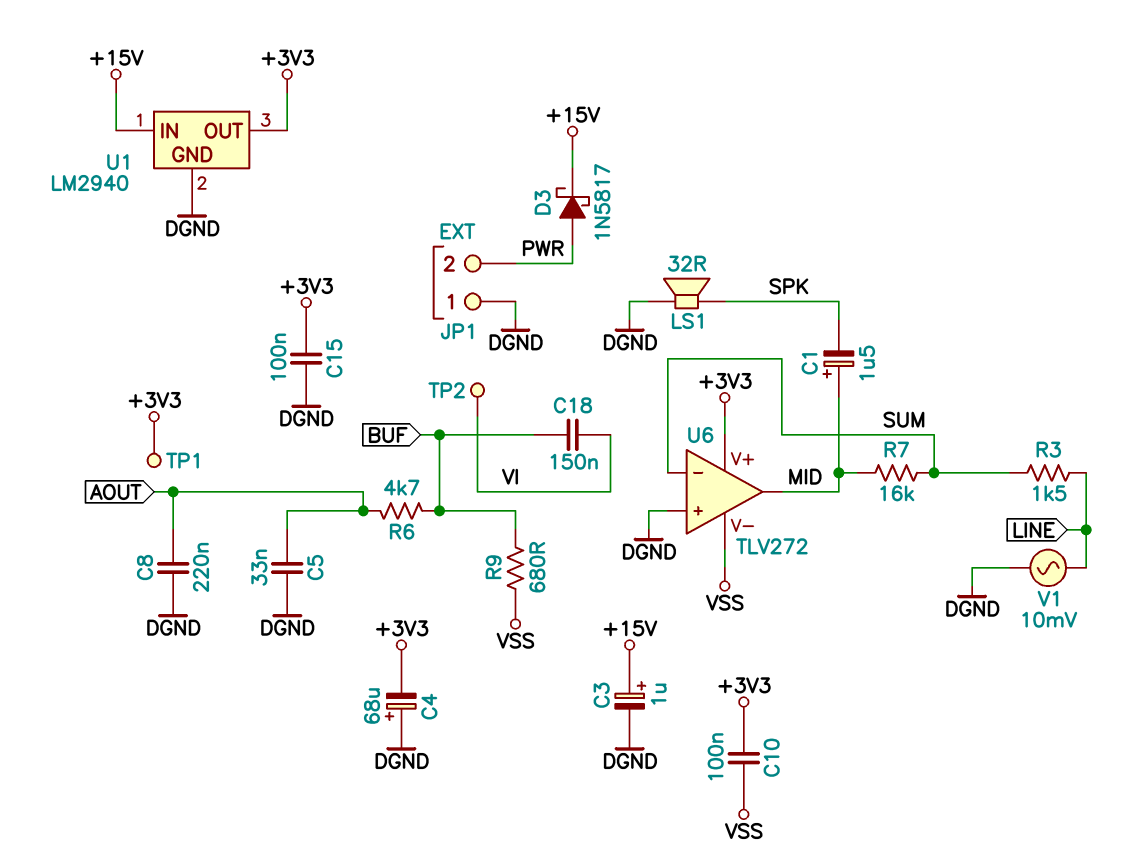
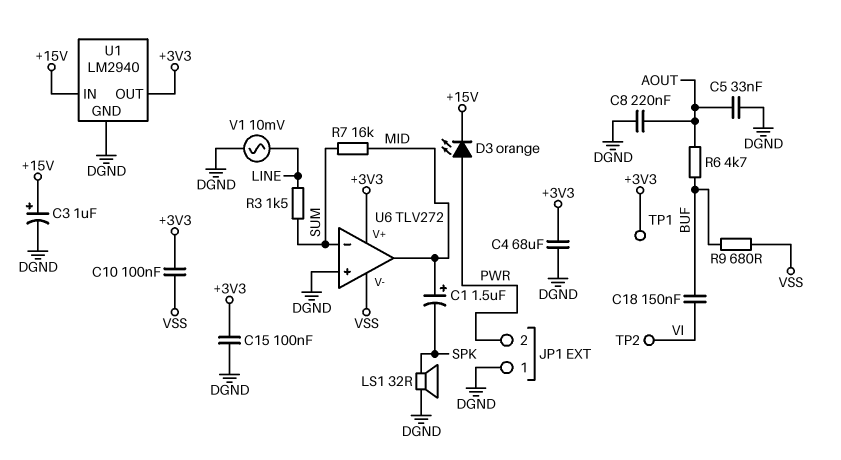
C4: 68uF (plus DGND, minus +3V3) -> 68uF (+3V3, DGND)
D3: schottky 1N5817 (A PWR, K +15V) -> LED orange (A PWR, K +15V)

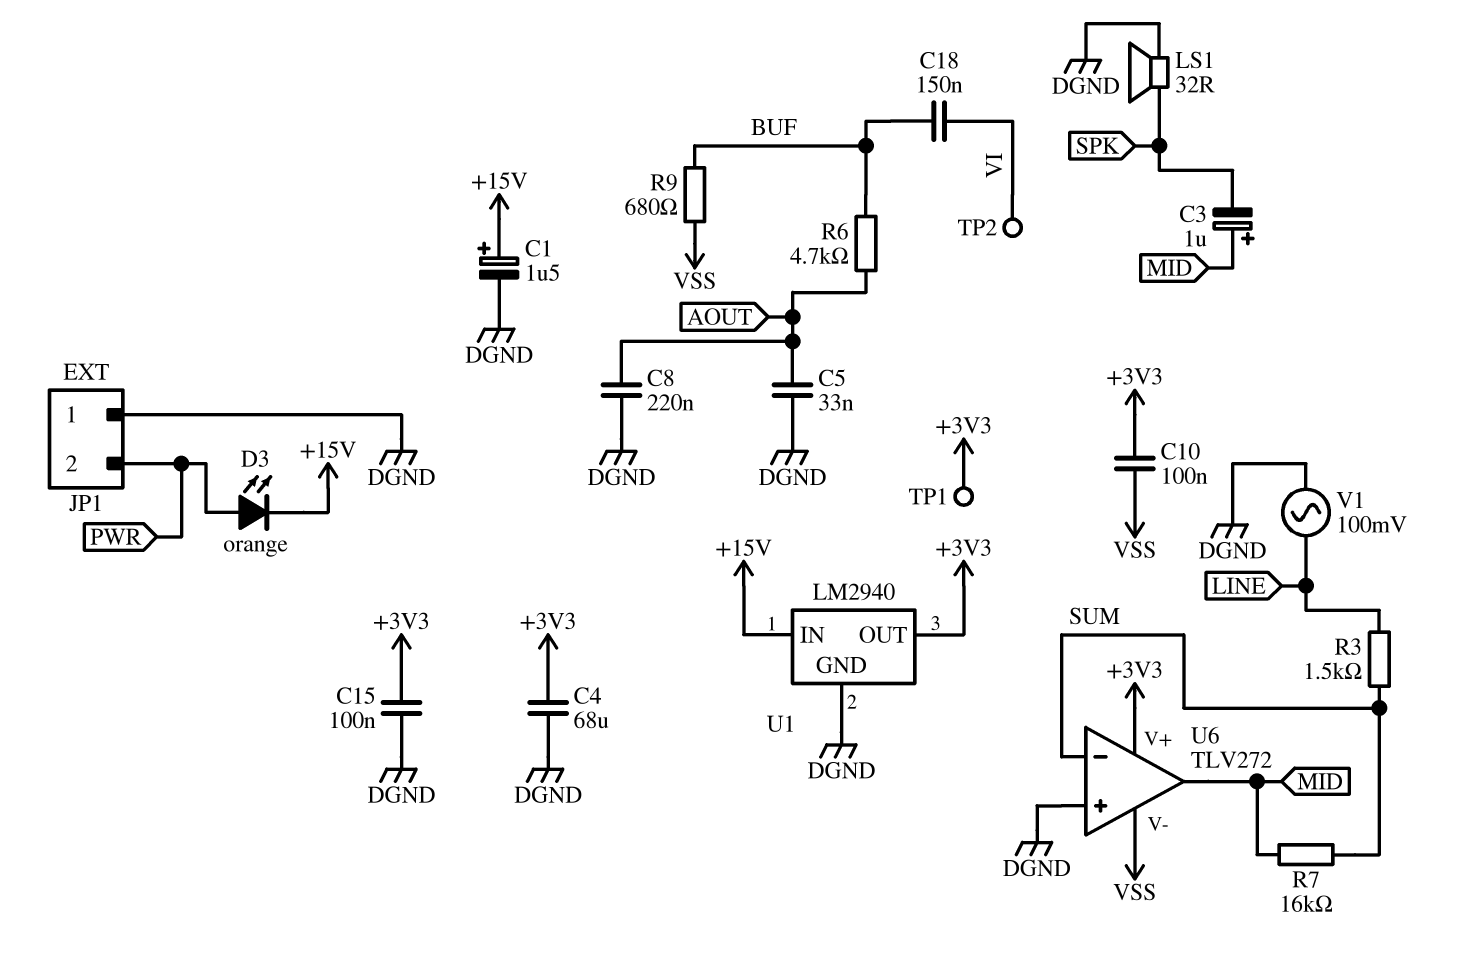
C1: 1.5uF (plus MID, minus SPK) -> 1.5uF (plus +15V, minus DGND)
C3: 1uF (plus +15V, minus DGND) -> 1uF (plus MID, minus SPK)
V1: AC 10mV (DGND, LINE) -> AC 100mV (DGND, LINE)

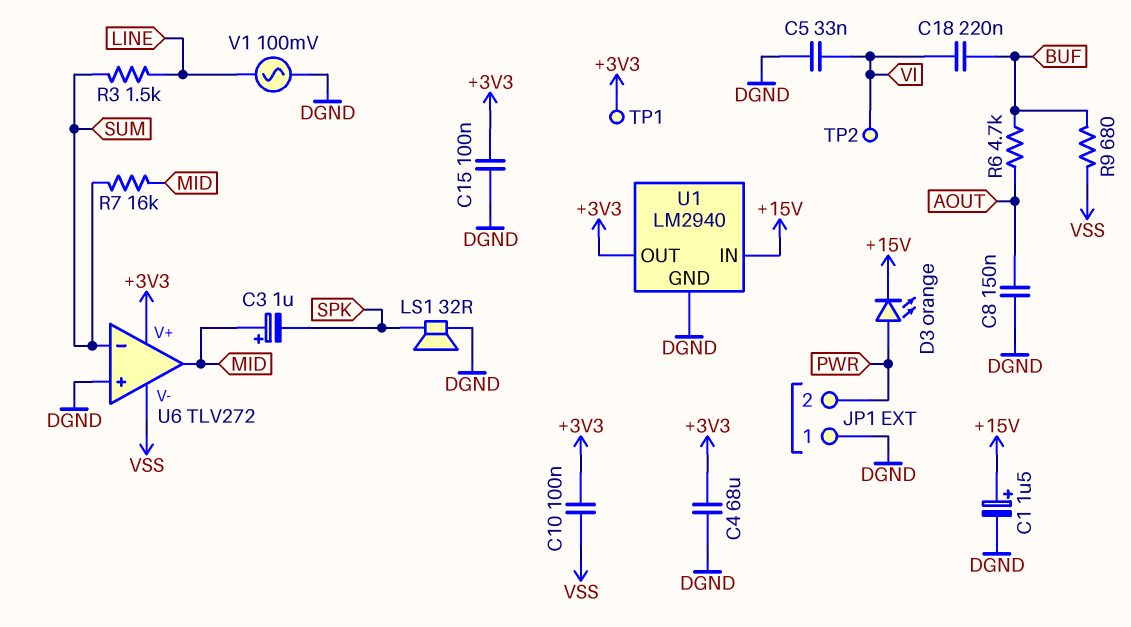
C5: 33nF (AOUT, DGND) -> 33nF (DGND, VI)
C8: 220nF (AOUT, DGND) -> 150nF (AOUT, DGND)
C18: 150nF (BUF, VI) -> 220nF (BUF, VI)

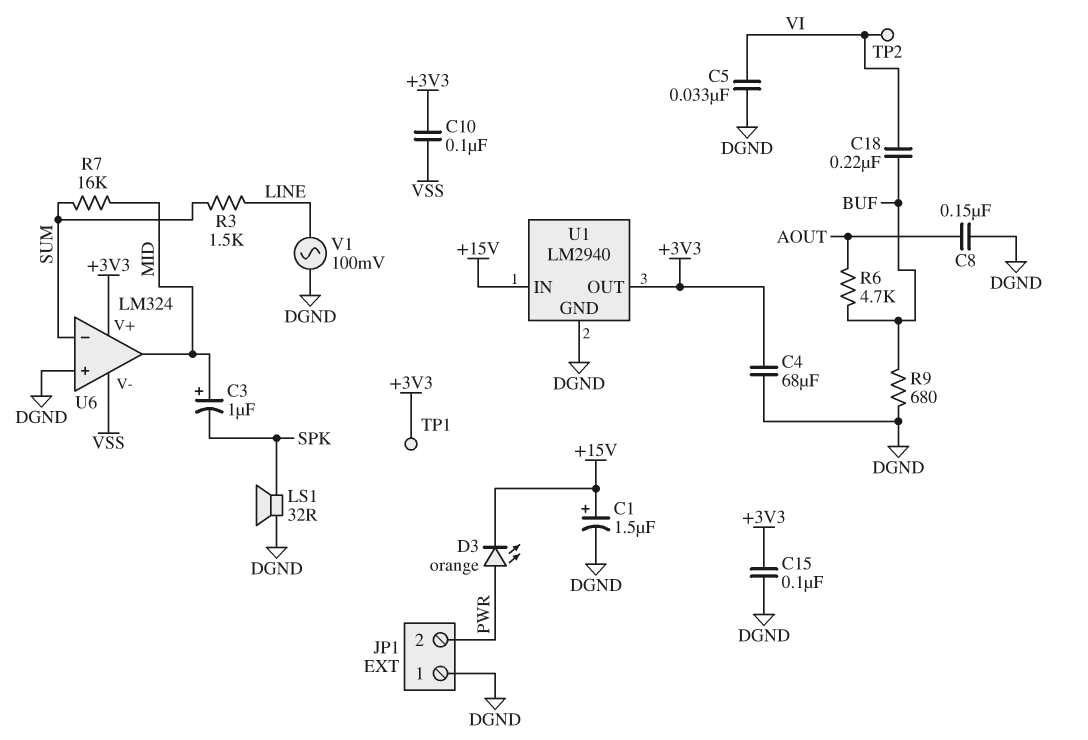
R9: 680 (BUF, VSS) -> 680 (BUF, DGND)
U6: TLV272 -> LM324

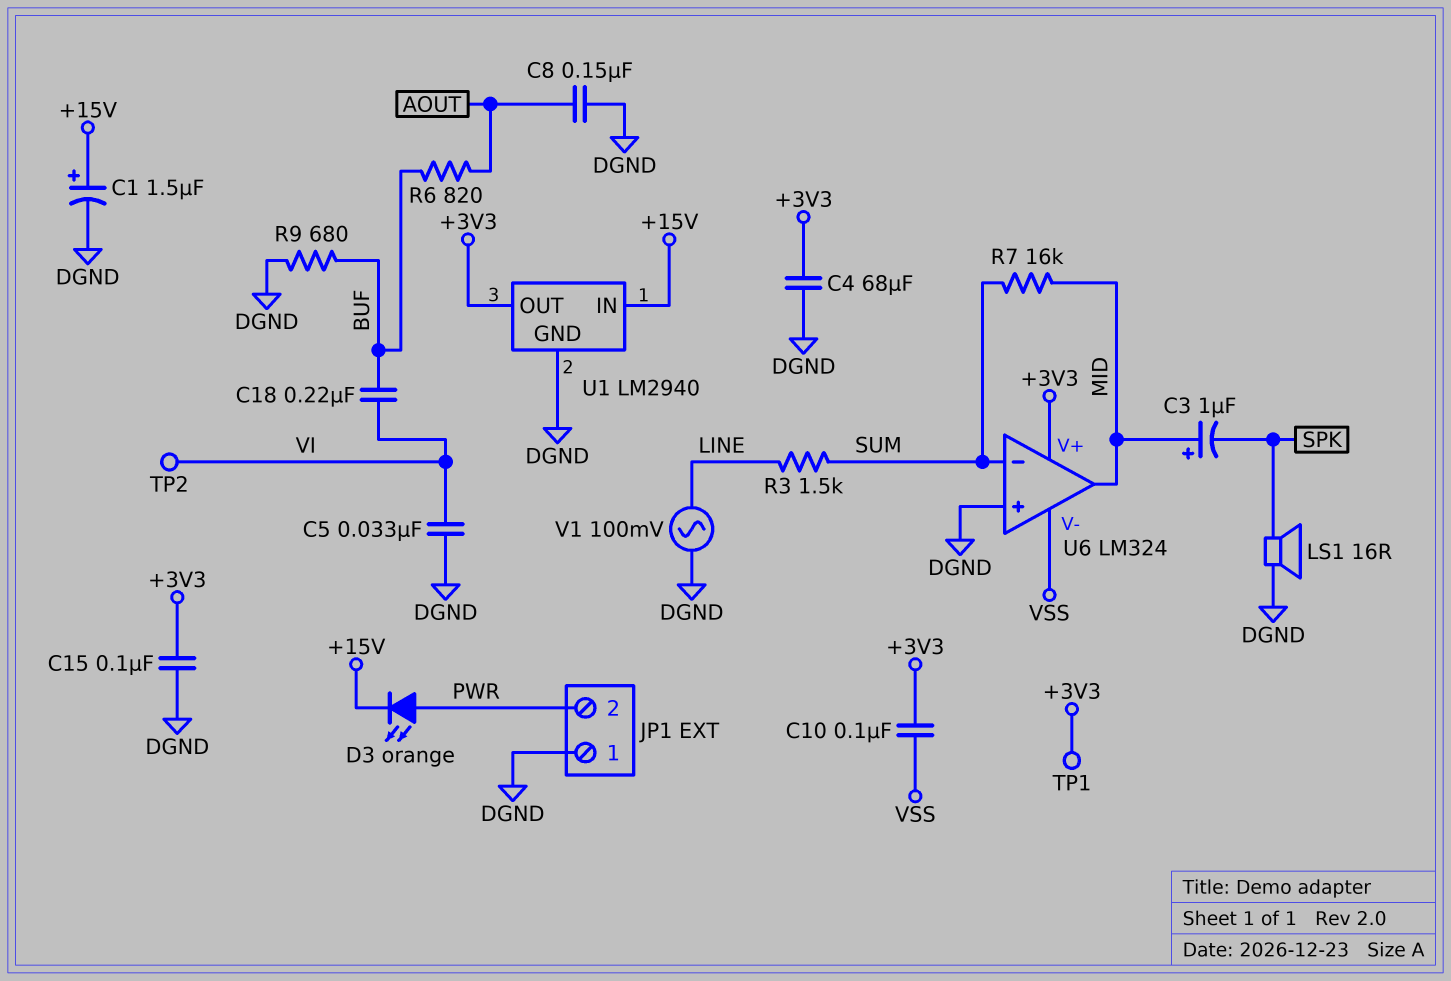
LS1: speaker 32R (DGND, SPK) -> speaker 16R (DGND, SPK)
R6: 4.7k (AOUT, BUF) -> 820 (AOUT, BUF)

